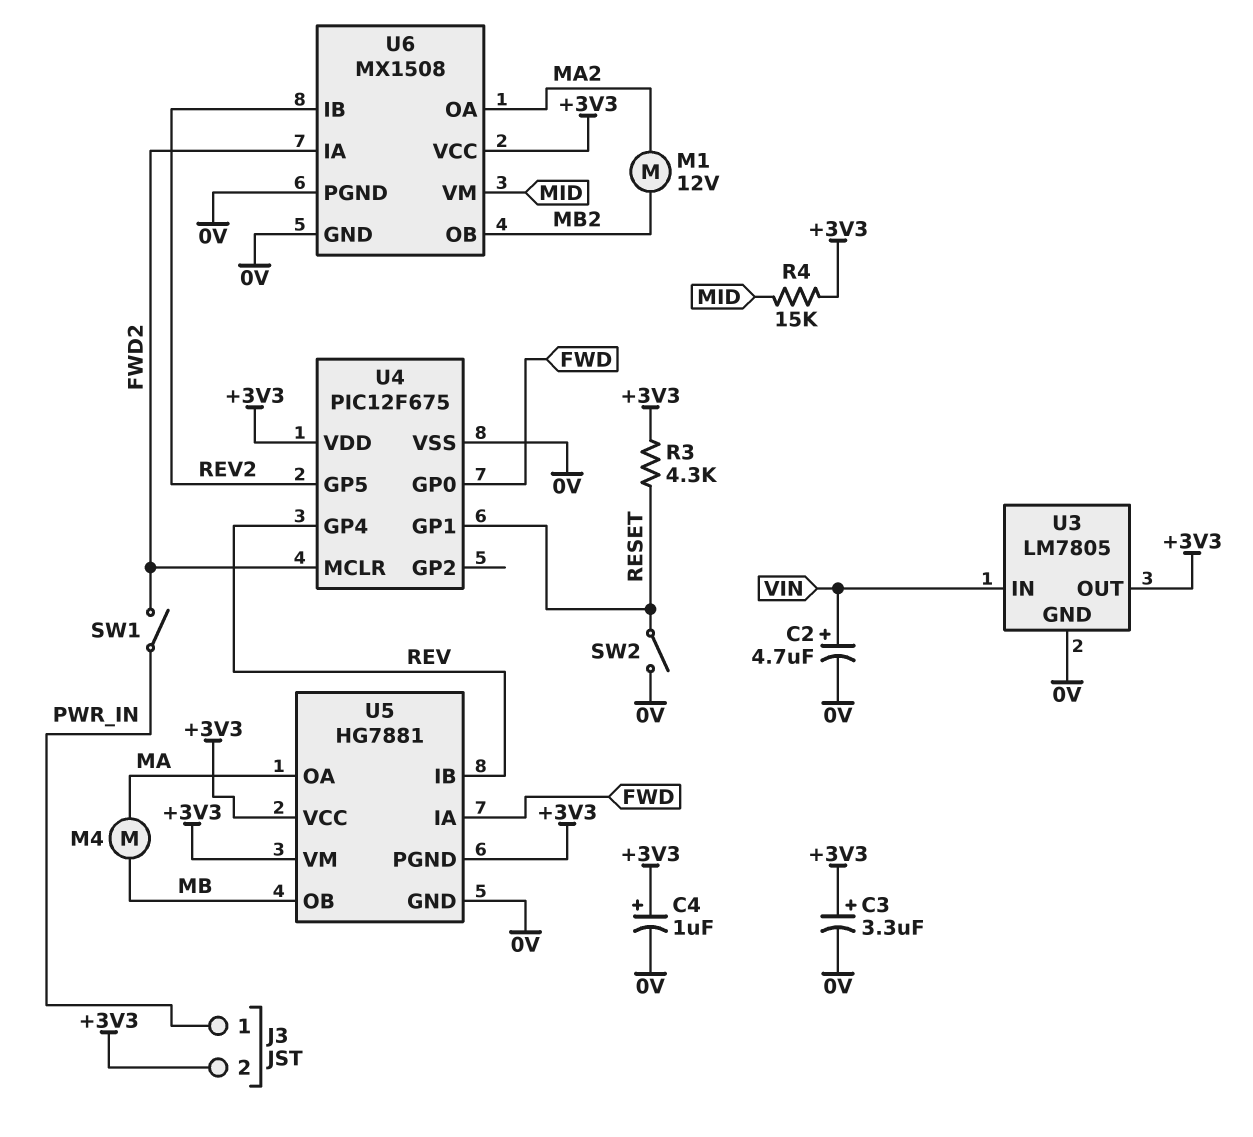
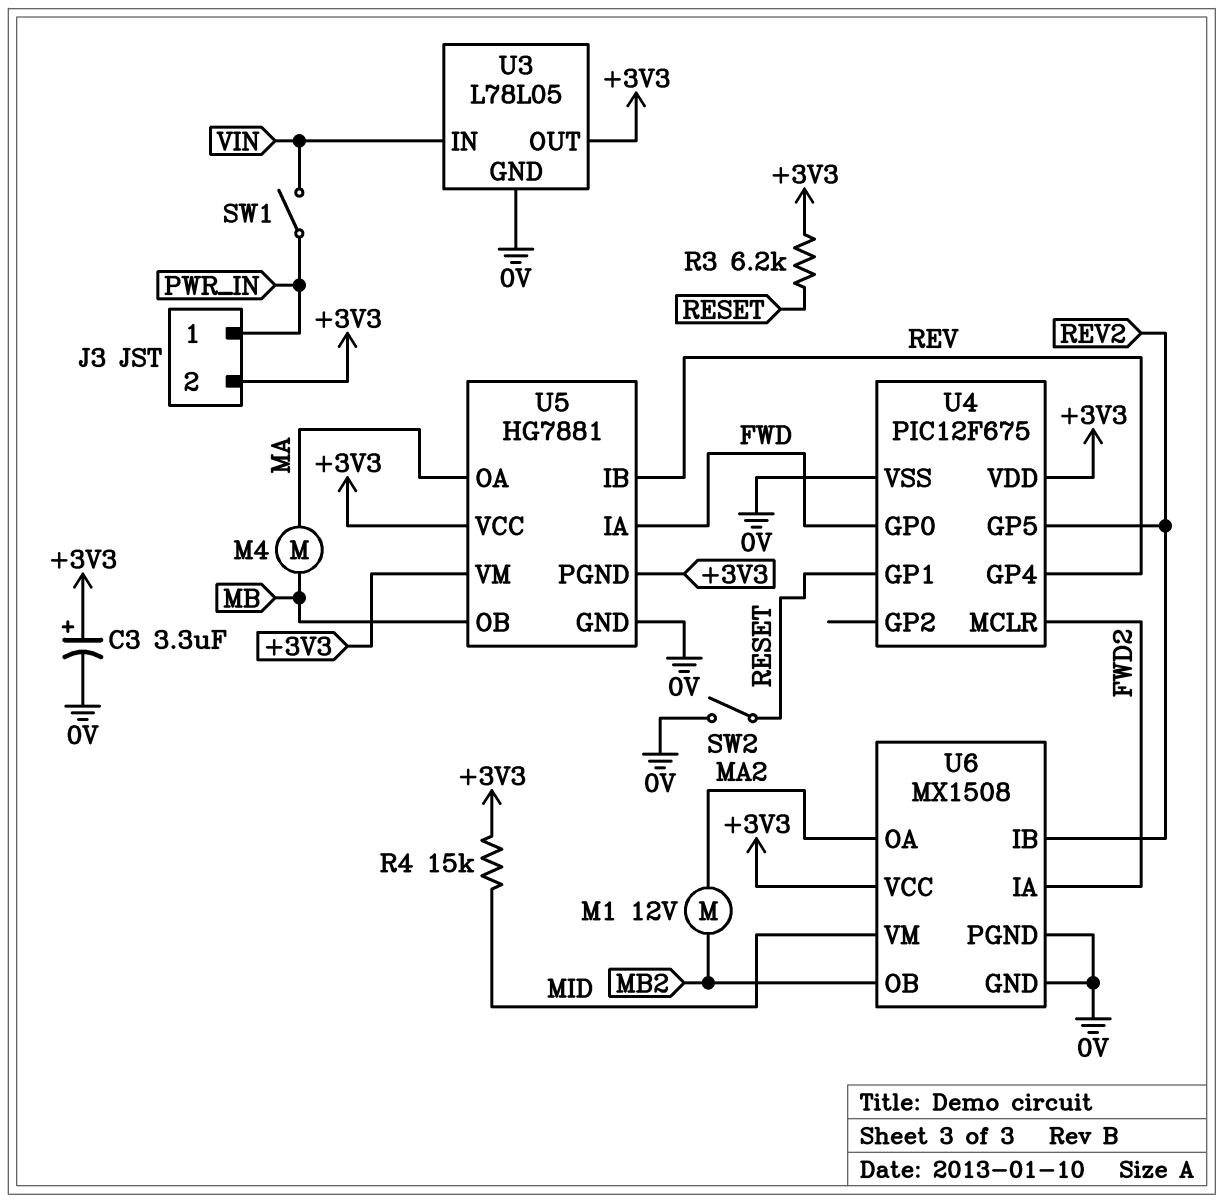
C2: 4.7uF (plus VIN, minus 0V) -> none
C4: 1uF (plus +3V3, minus 0V) -> none
R3: 4.3k (+3V3, RESET) -> 6.2k (+3V3, RESET)
SW1: switch (FWD2, PWR_IN) -> switch (PWR_IN, VIN)
U3: LM7805 -> L78L05

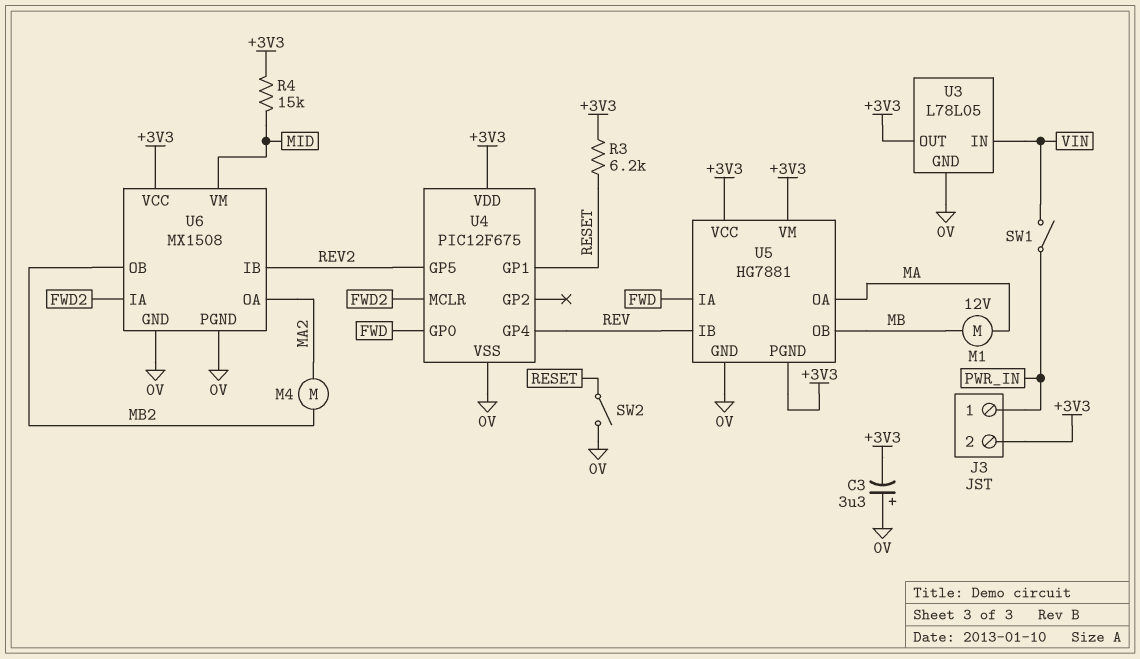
C3: 3.3uF (plus +3V3, minus 0V) -> 3.3uF (plus 0V, minus +3V3)
M1: motor 12V (MA2, MB2) -> motor 12V (MA, MB)
M4: motor (MA, MB) -> motor (MA2, MB2)

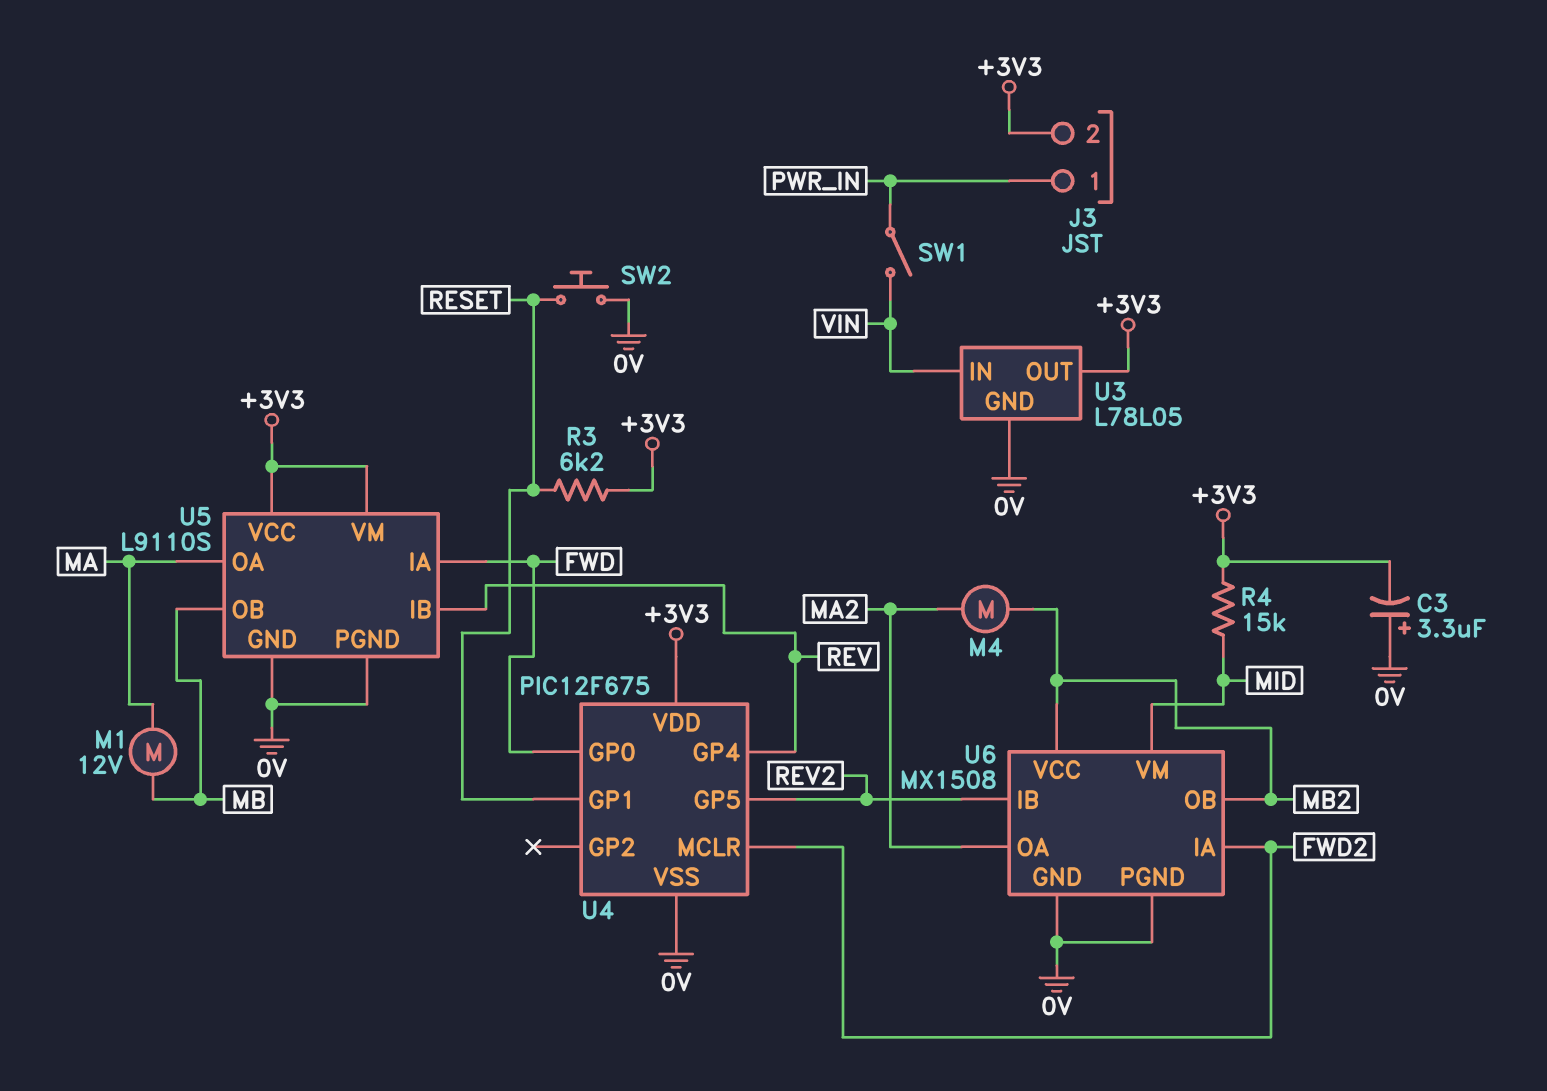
SW2: switch (0V, RESET) -> button (0V, RESET)
U5: HG7881 -> L9110S
U5 pin PGND: +3V3 -> 0V
U6 pin VCC: +3V3 -> MB2

